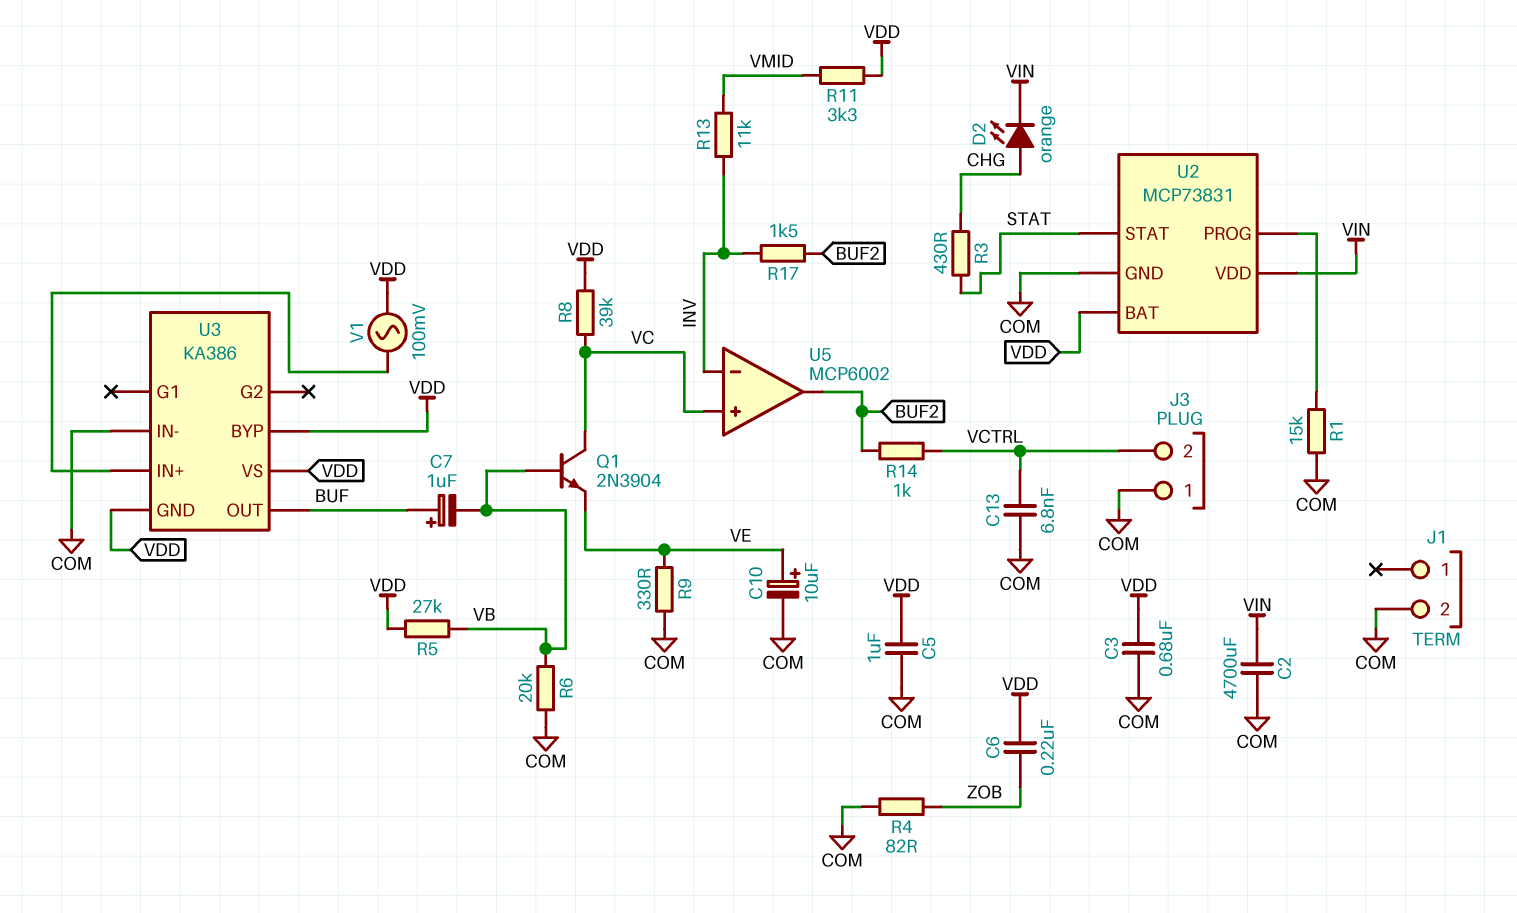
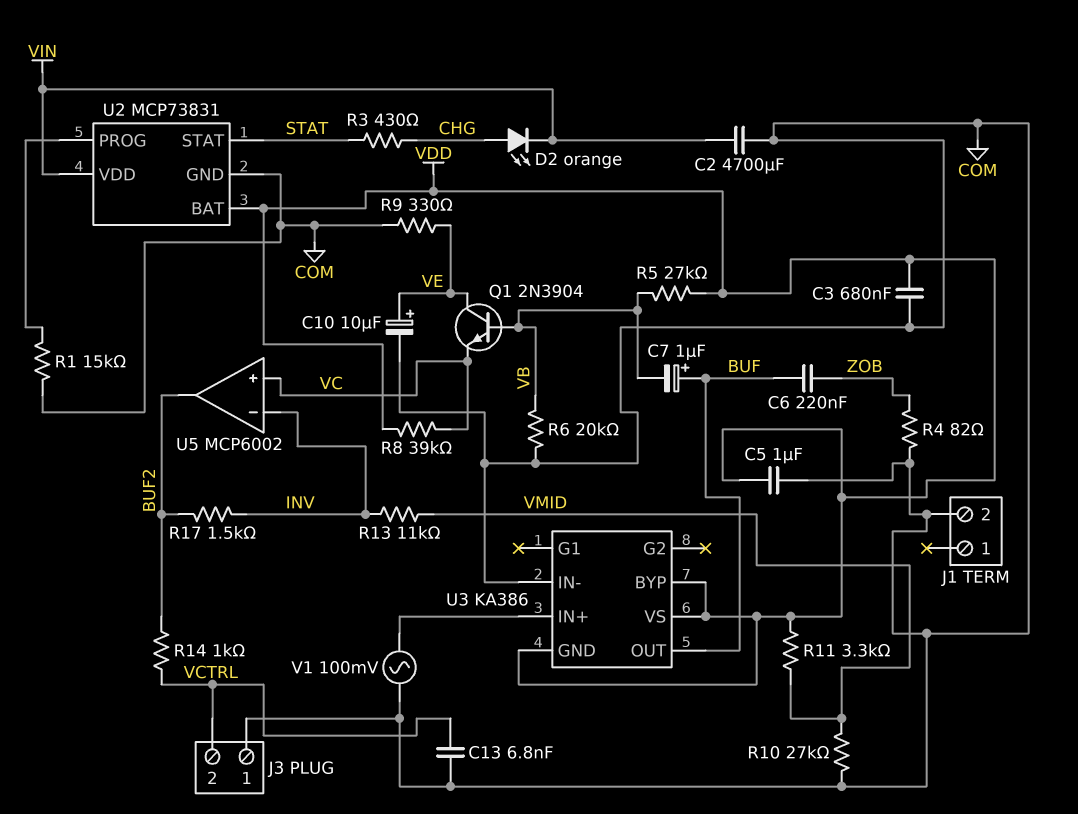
C6: 220nF (VDD, ZOB) -> 220nF (BUF, ZOB)
Q1: NPN 2N3904 (B VB, C VC, E VE) -> NPN 2N3904 (B VB, C VE, E VC)
R10: none -> 27k (COM, VMID)
V1: AC 100mV (U3/IN+, VDD) -> AC 100mV (COM, U3/IN+)

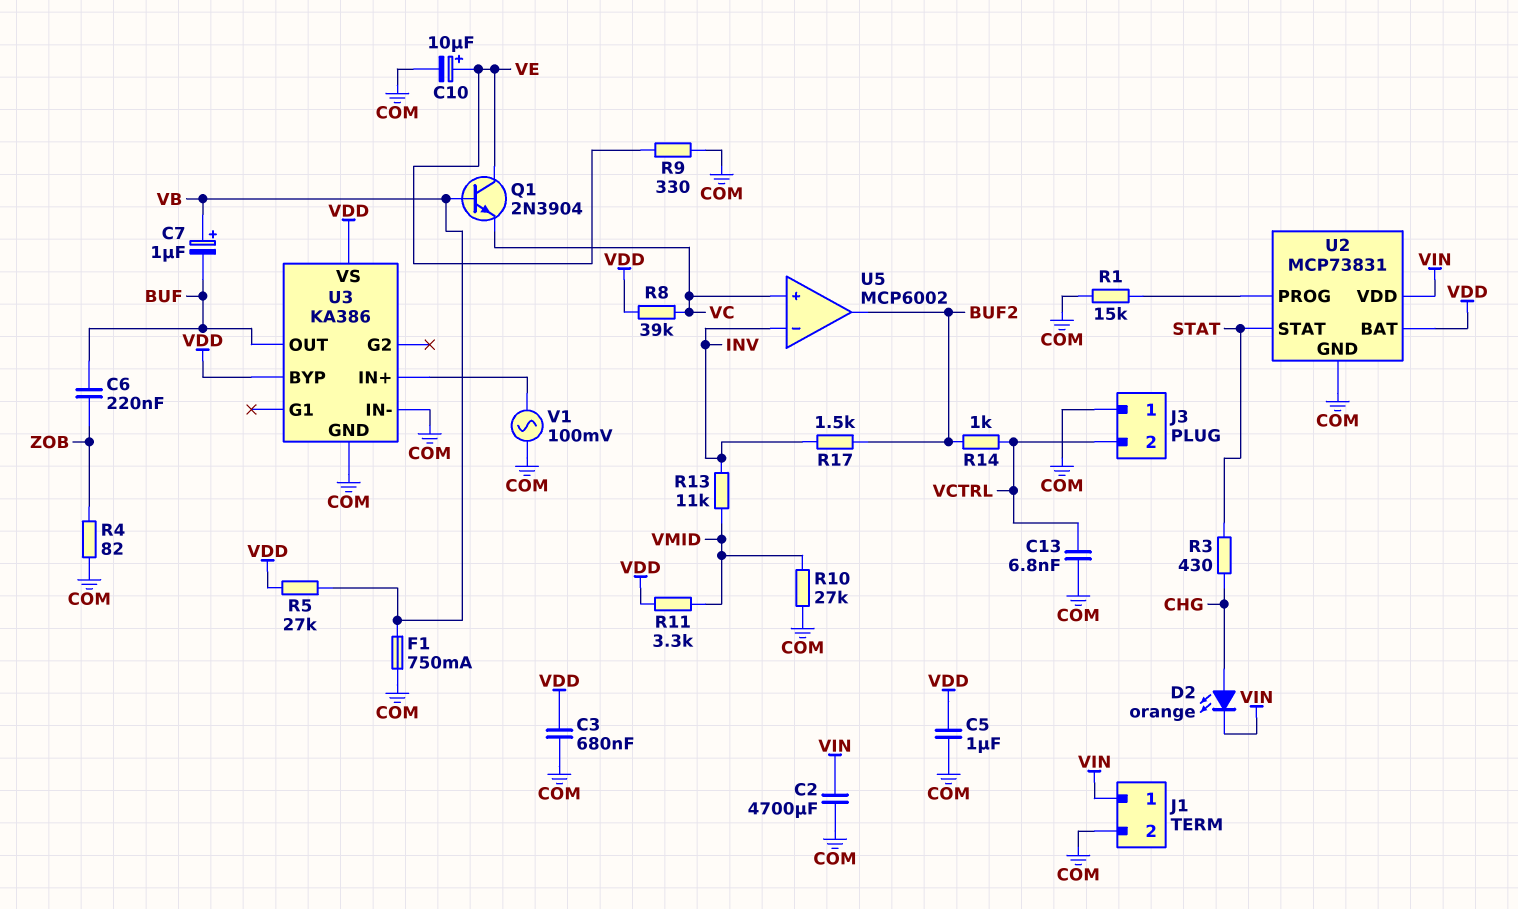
C7: 1uF (plus BUF, minus VB) -> 1uF (plus VB, minus BUF)
F1: none -> 750mA (COM, VB)
J1 pin 1: none -> VIN
R6: 20k (COM, VB) -> none
U3 pin GND: VDD -> COM

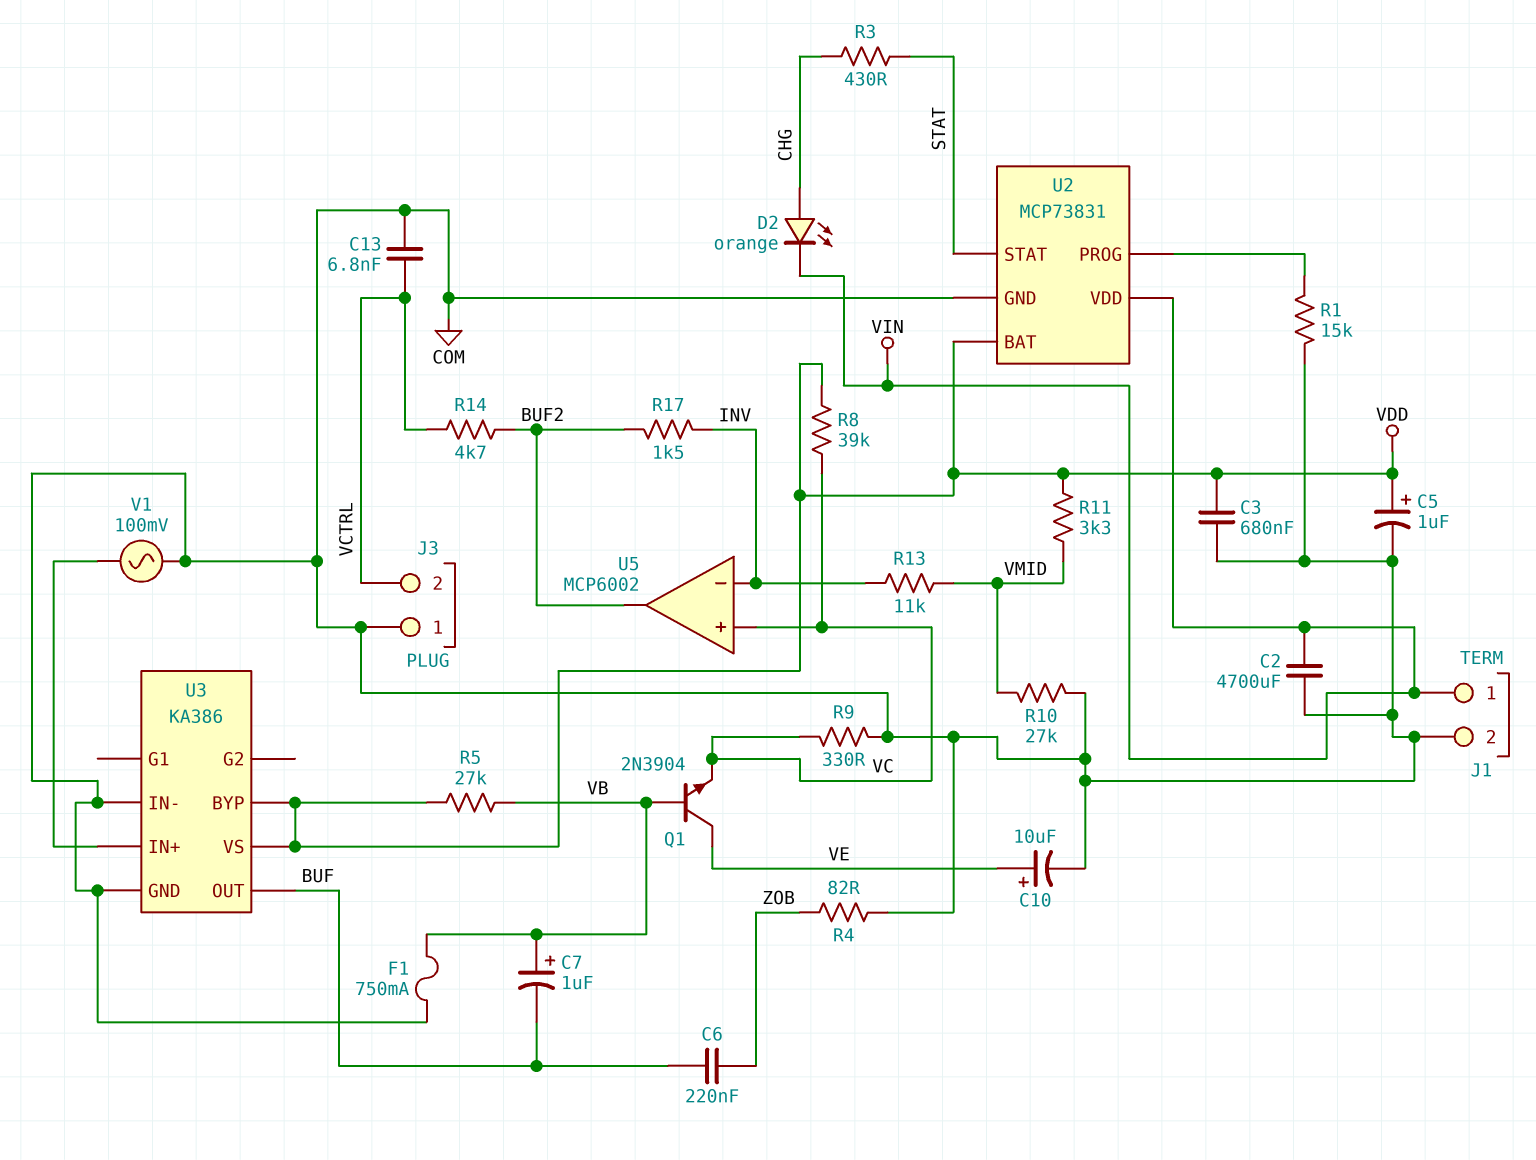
C5: 1uF (COM, VDD) -> 1uF (plus VDD, minus COM)
R9: 330 (COM, VE) -> 330 (COM, VC)
R14: 1k (BUF2, VCTRL) -> 4.7k (BUF2, VCTRL)

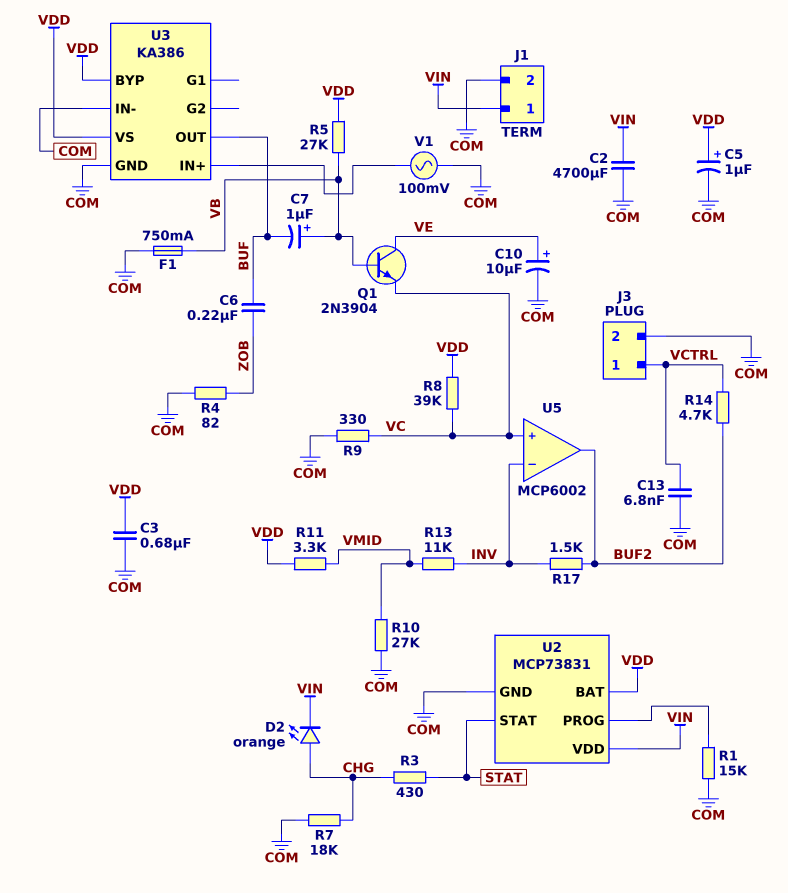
J3 pin 1: COM -> VCTRL
J3 pin 2: VCTRL -> COM
R7: none -> 18k (CHG, COM)

